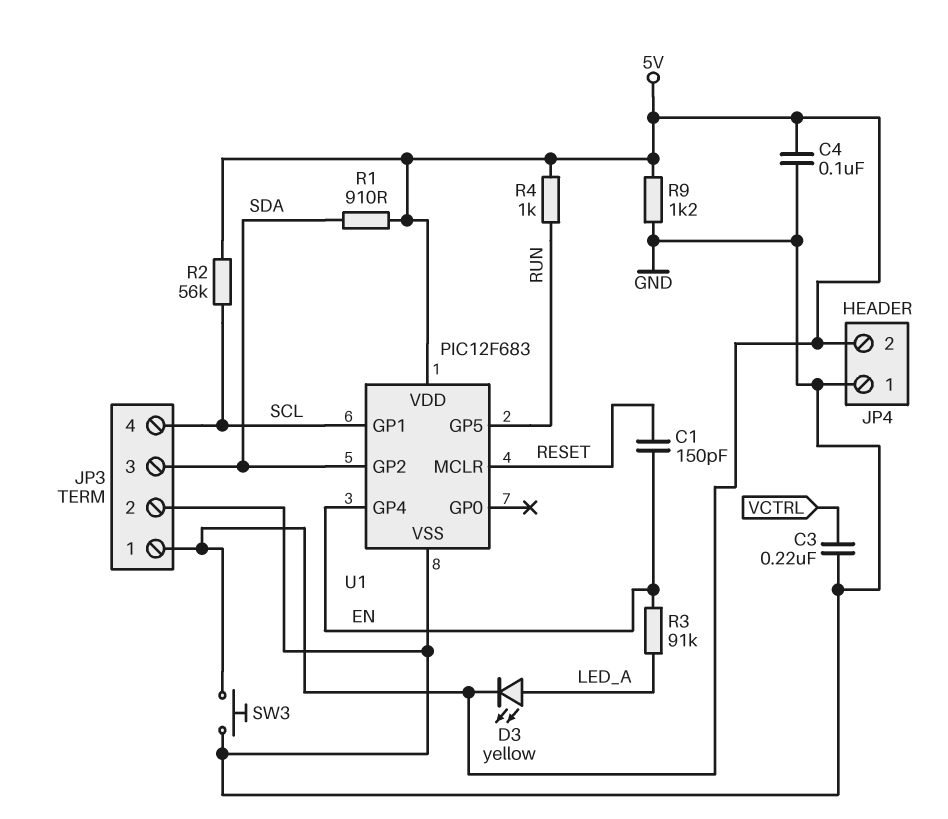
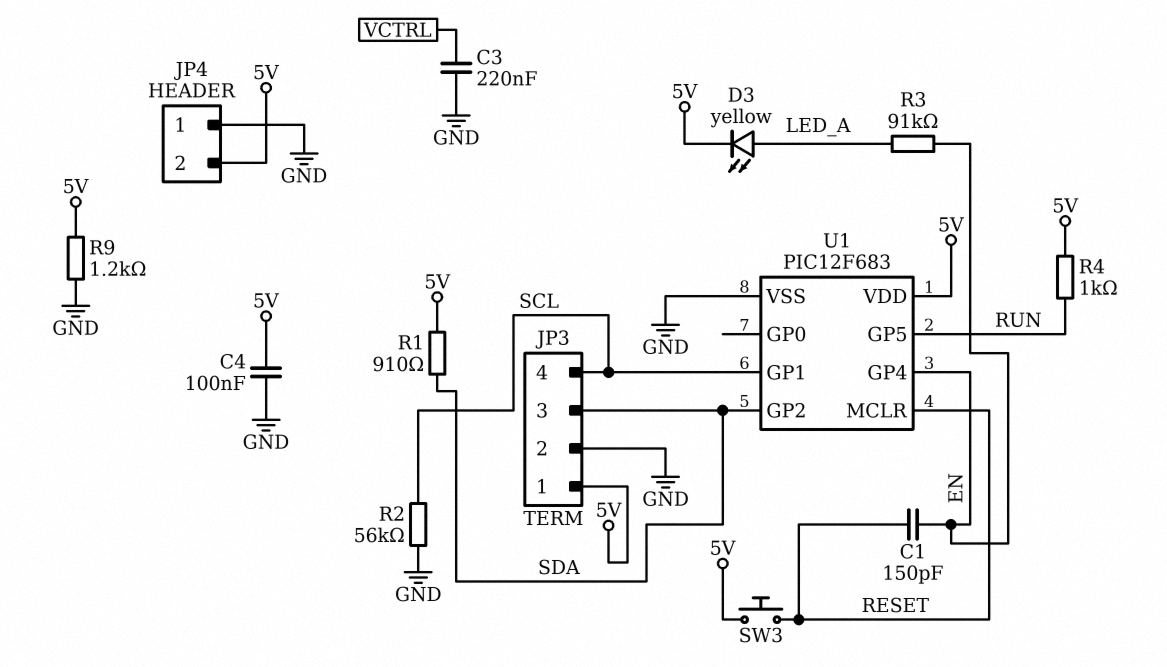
R2: 56k (5V, SCL) -> 56k (GND, SCL)
SW3: button (5V, GND) -> button (5V, RESET)

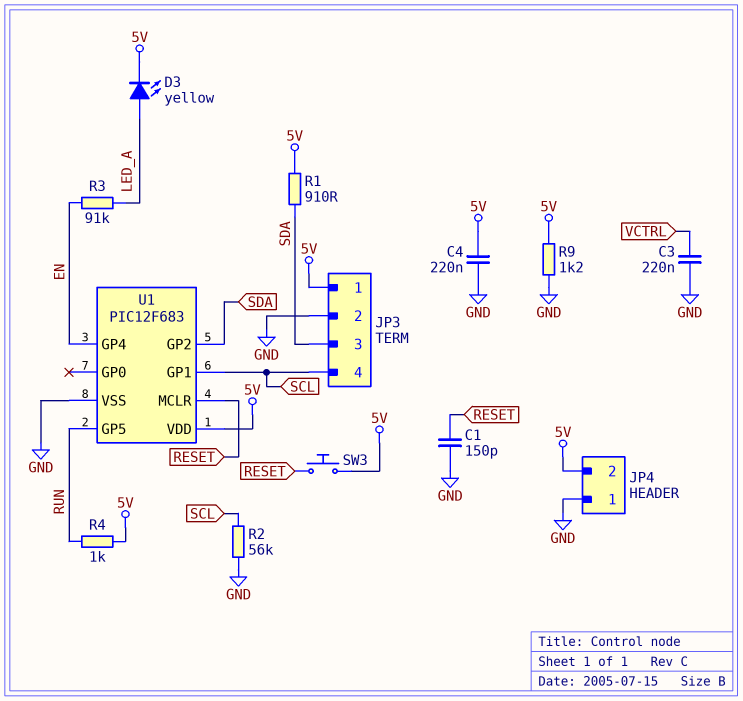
C1: 150pF (EN, RESET) -> 150pF (GND, RESET)
C4: 100nF (5V, GND) -> 220nF (5V, GND)

